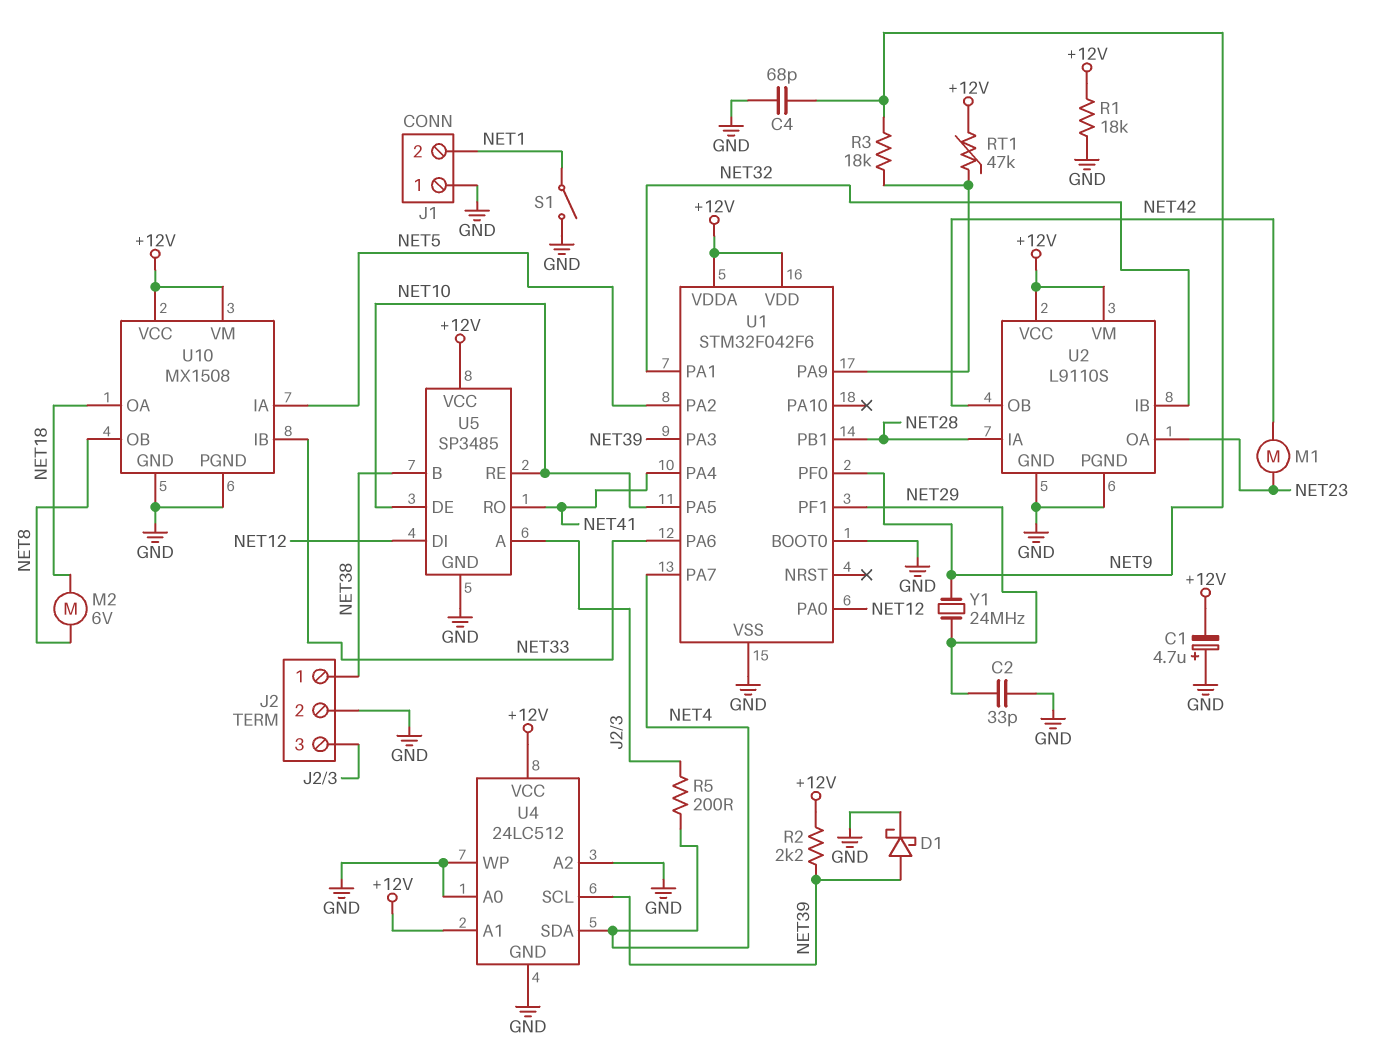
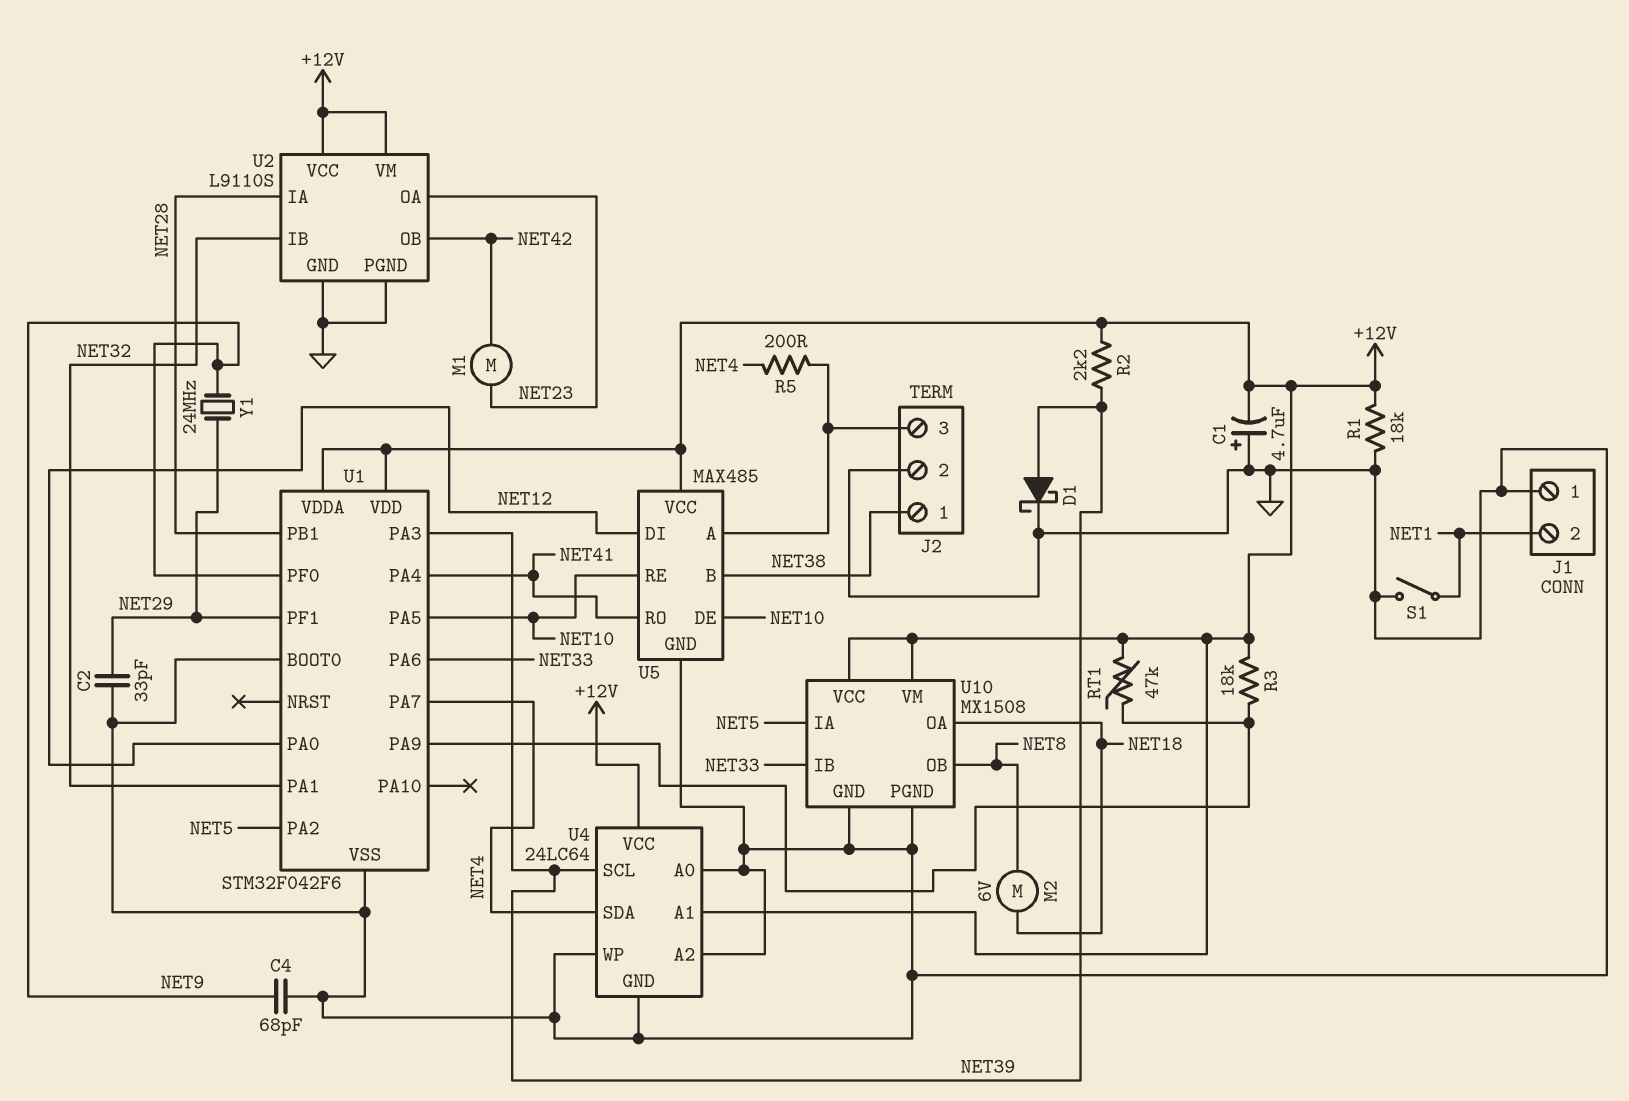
R3: 18k (NET9, U1/PA9) -> 18k (+12V, U1/PA9)
U4: 24LC512 -> 24LC64
U5: SP3485 -> MAX485

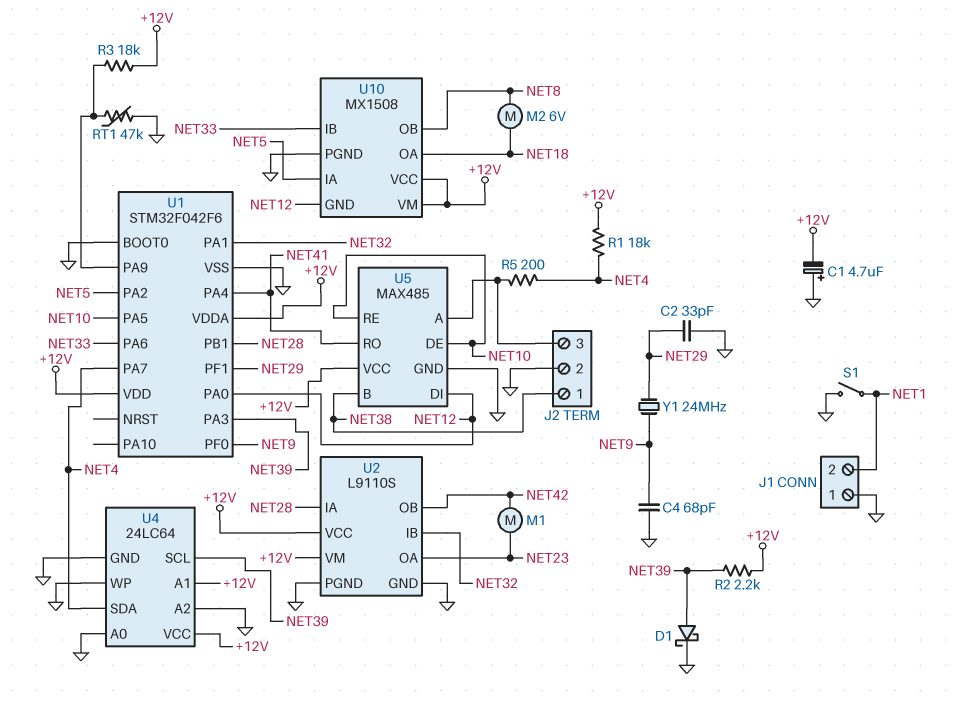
R1: 18k (+12V, GND) -> 18k (+12V, NET4)
RT1: 47k (+12V, U1/PA9) -> 47k (GND, U1/PA9)
U10 pin GND: GND -> NET12

